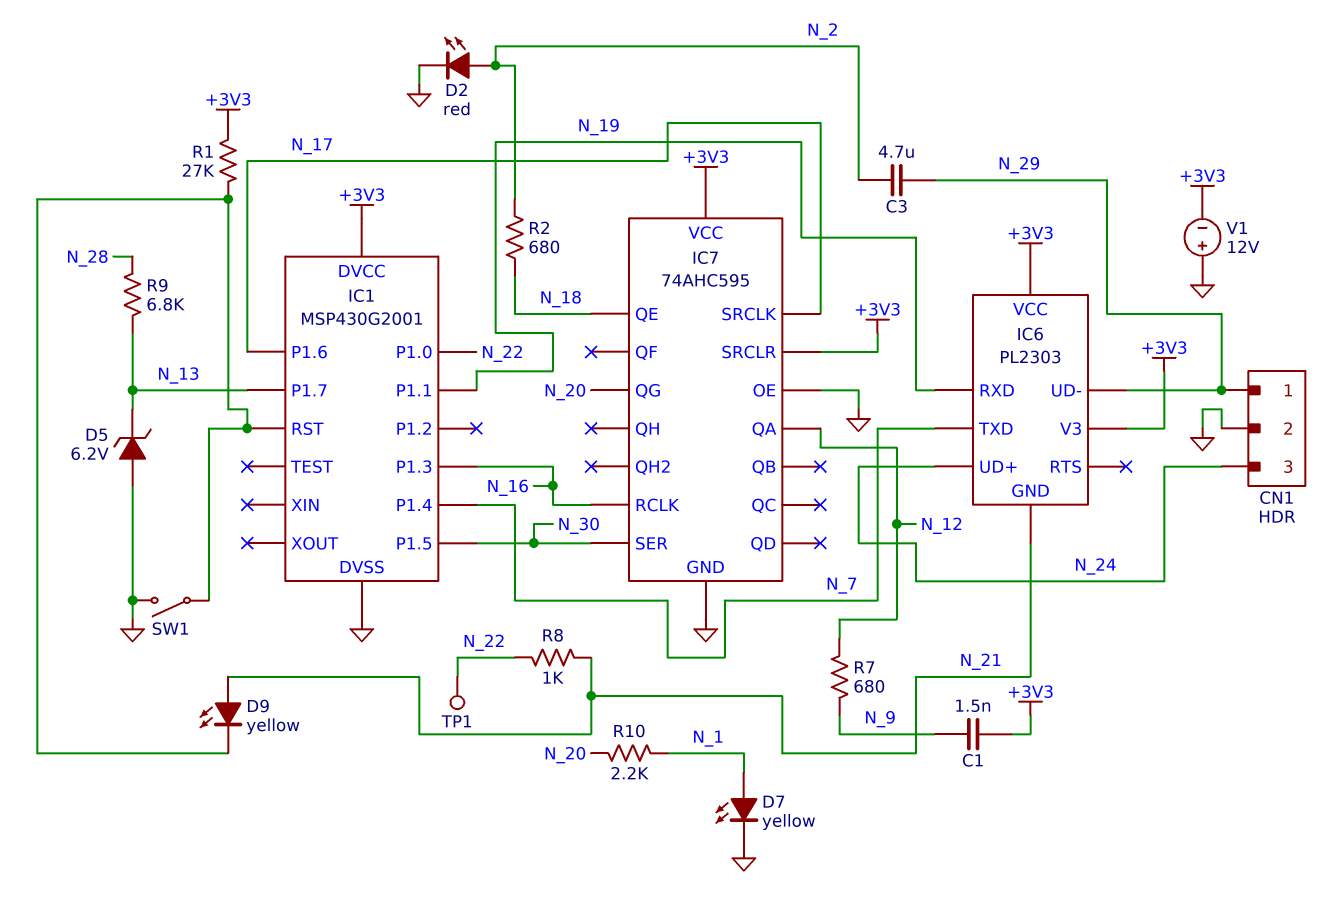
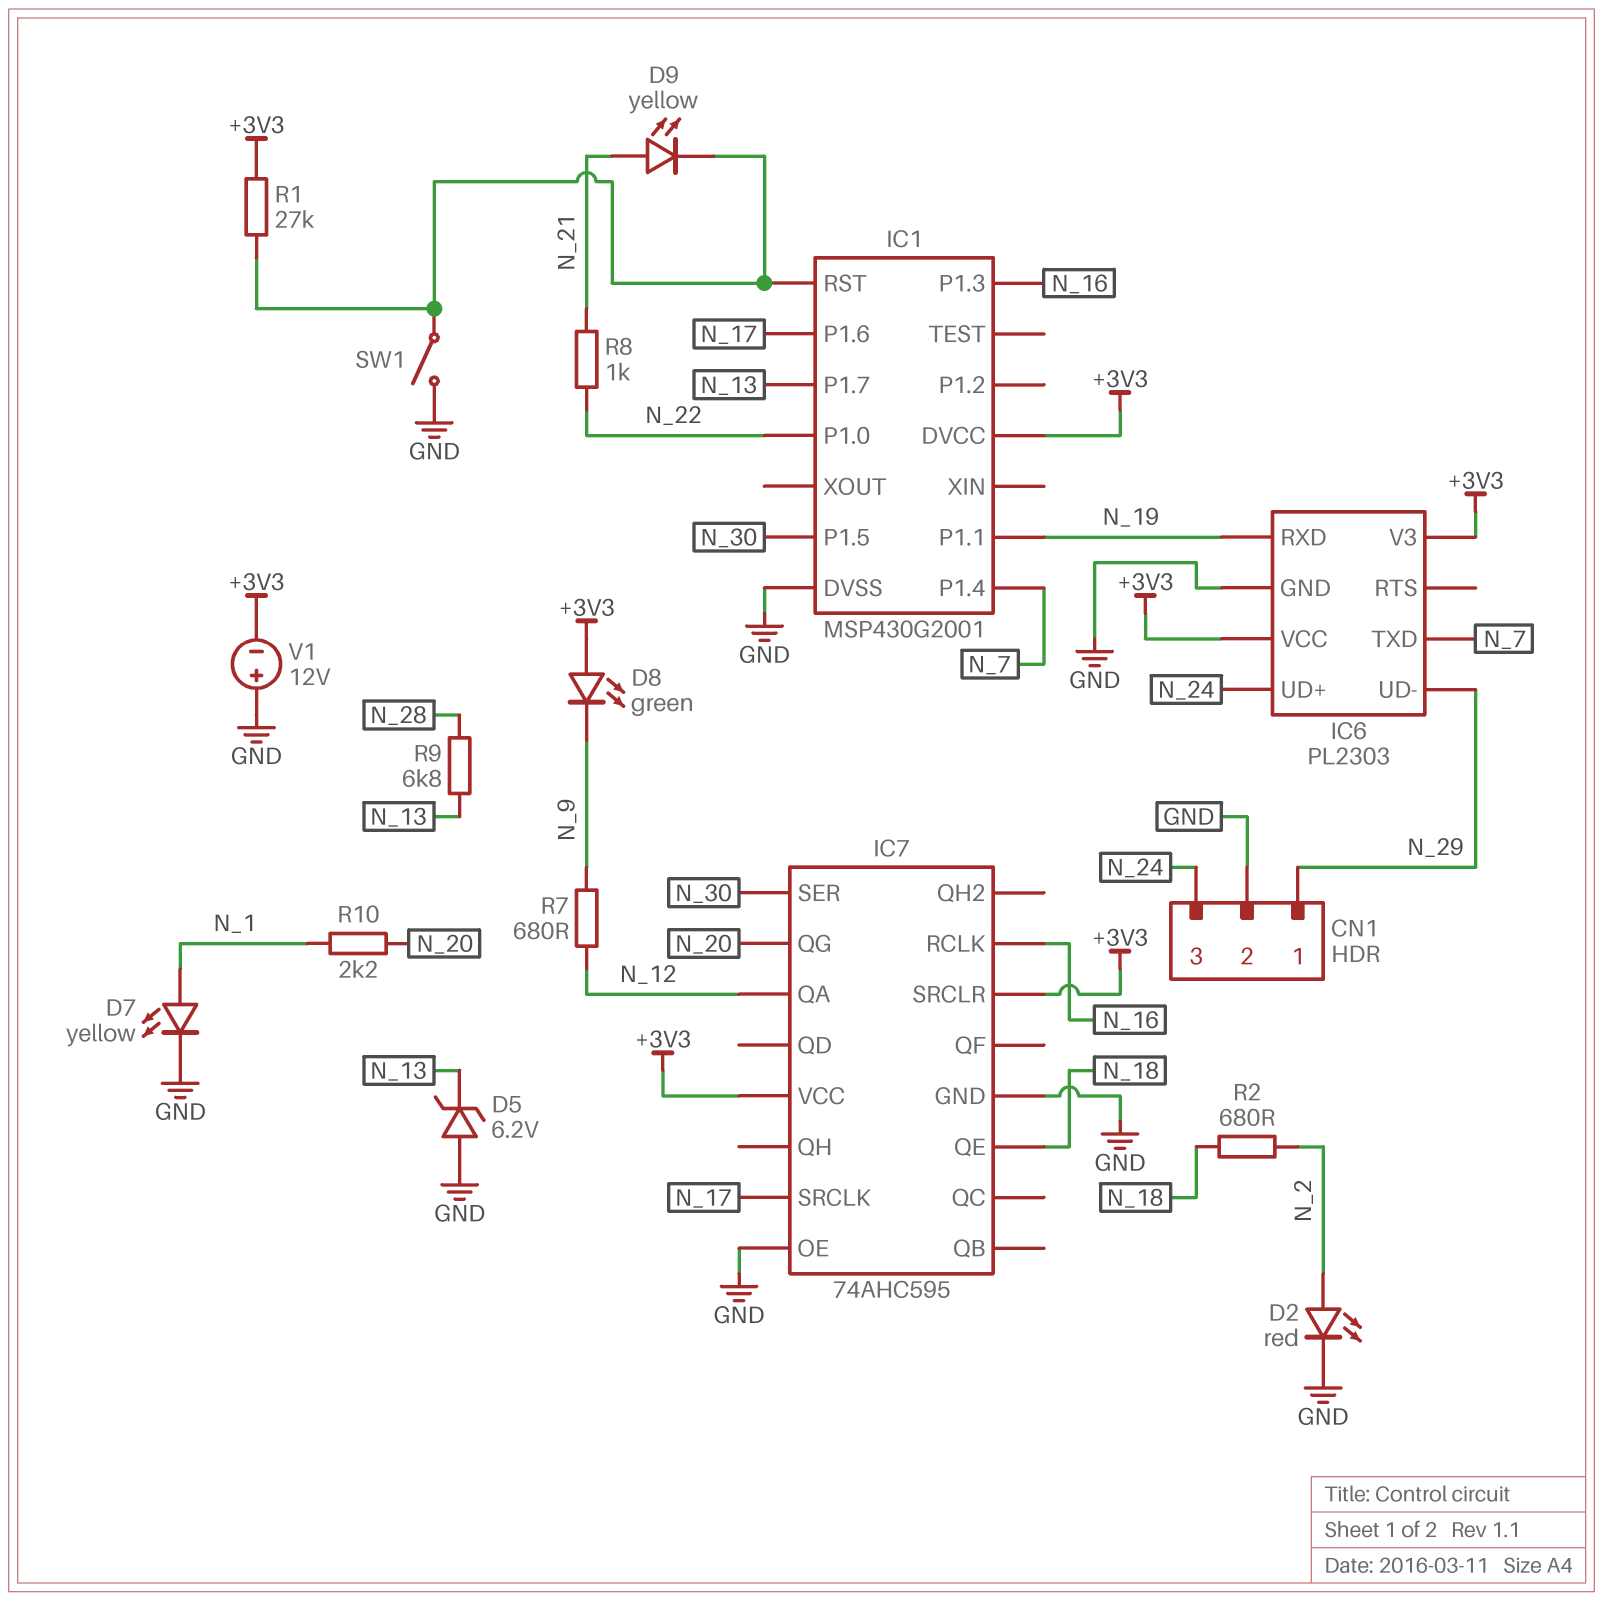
C1: 1.5nF (+3V3, N_9) -> none
C3: 4.7uF (N_2, N_29) -> none
D8: none -> LED green (A +3V3, K N_9)
IC6 pin GND: N_21 -> GND
TP1: test point (N_22) -> none

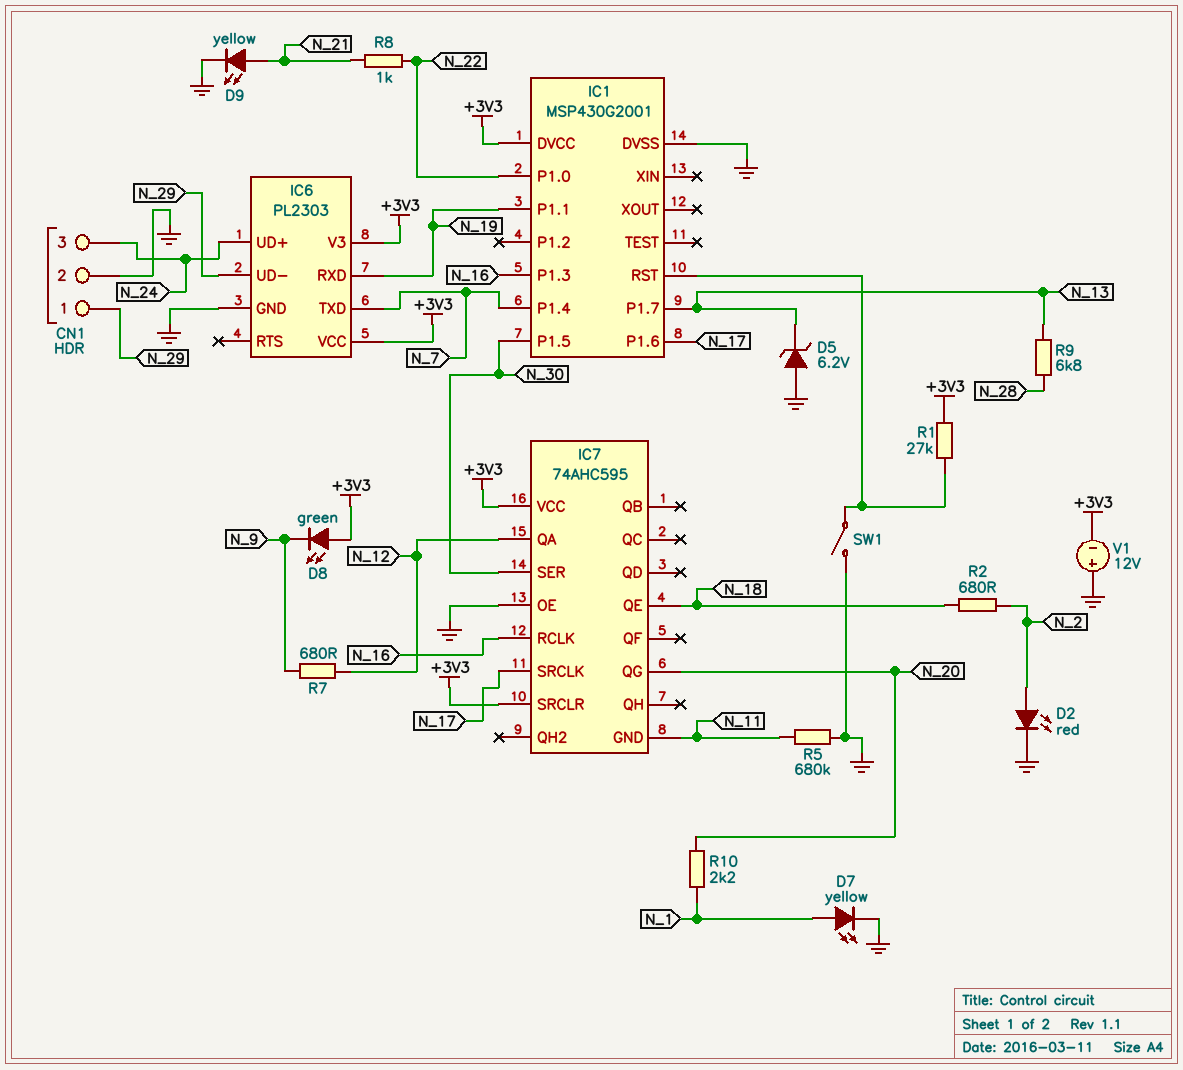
D9: LED yellow (A N_21, K IC1/RST) -> LED yellow (A N_21, K GND)
IC7 pin GND: GND -> N_11
R5: none -> 680k (GND, N_11)

